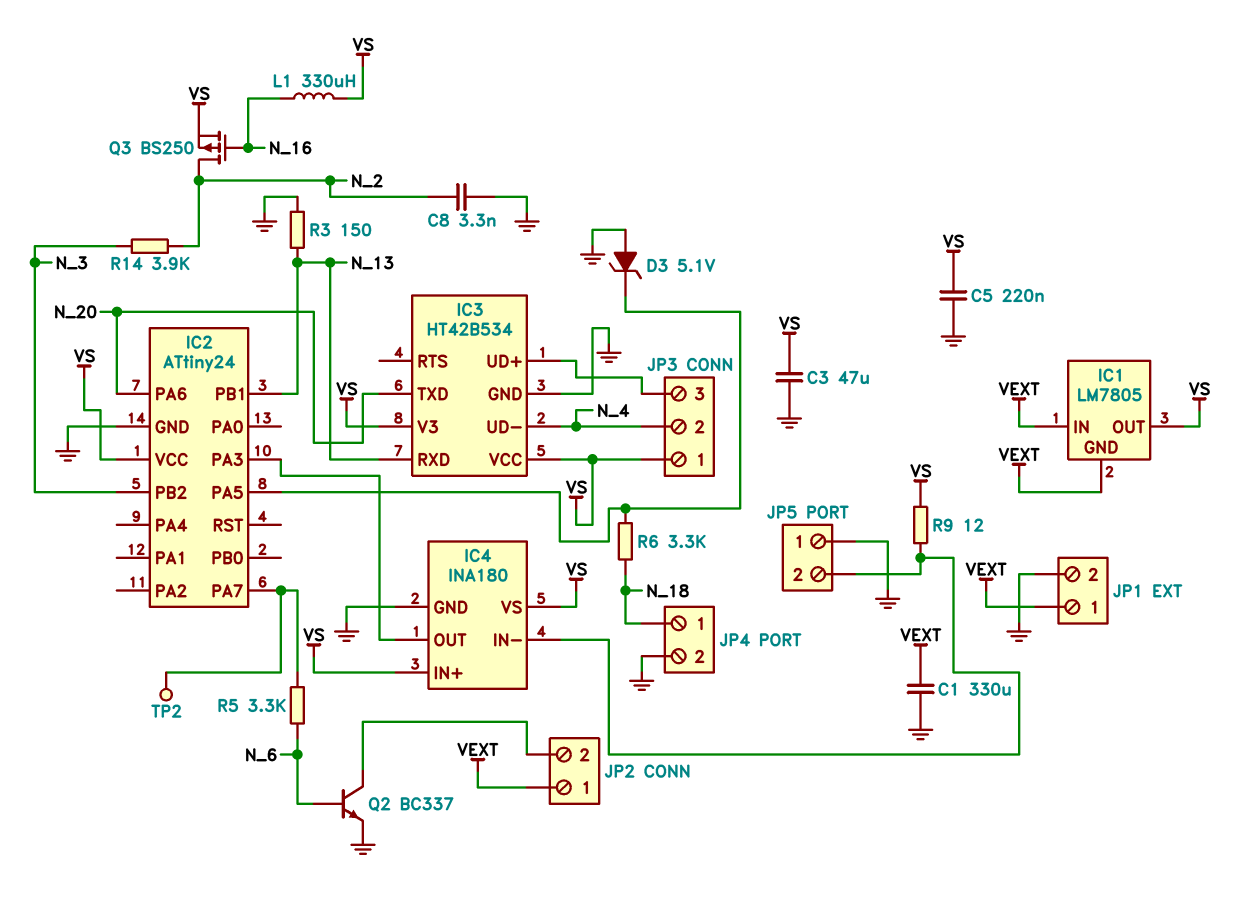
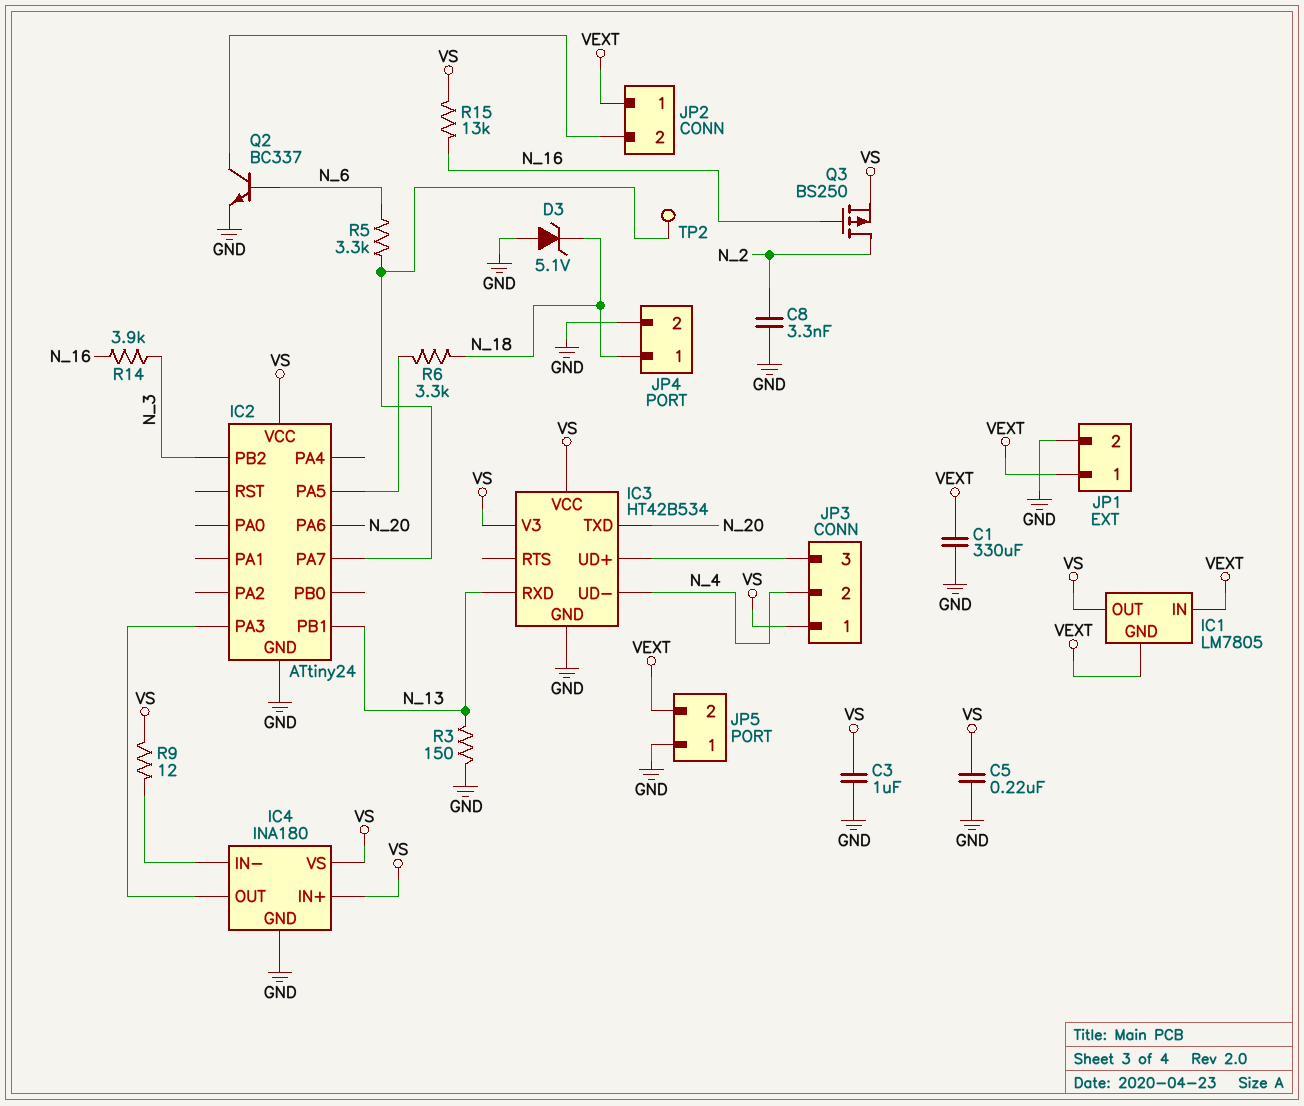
C3: 47uF (GND, VS) -> 1uF (GND, VS)
D3: zener 5.1V (A GND, K IC2/PA5) -> zener 5.1V (A GND, K N_18)
JP5 pin 2: IC4/IN- -> VEXT
L1: 330uH (N_16, VS) -> none
R14: 3.9k (N_2, N_3) -> 3.9k (N_3, N_16)
R15: none -> 13k (N_16, VS)

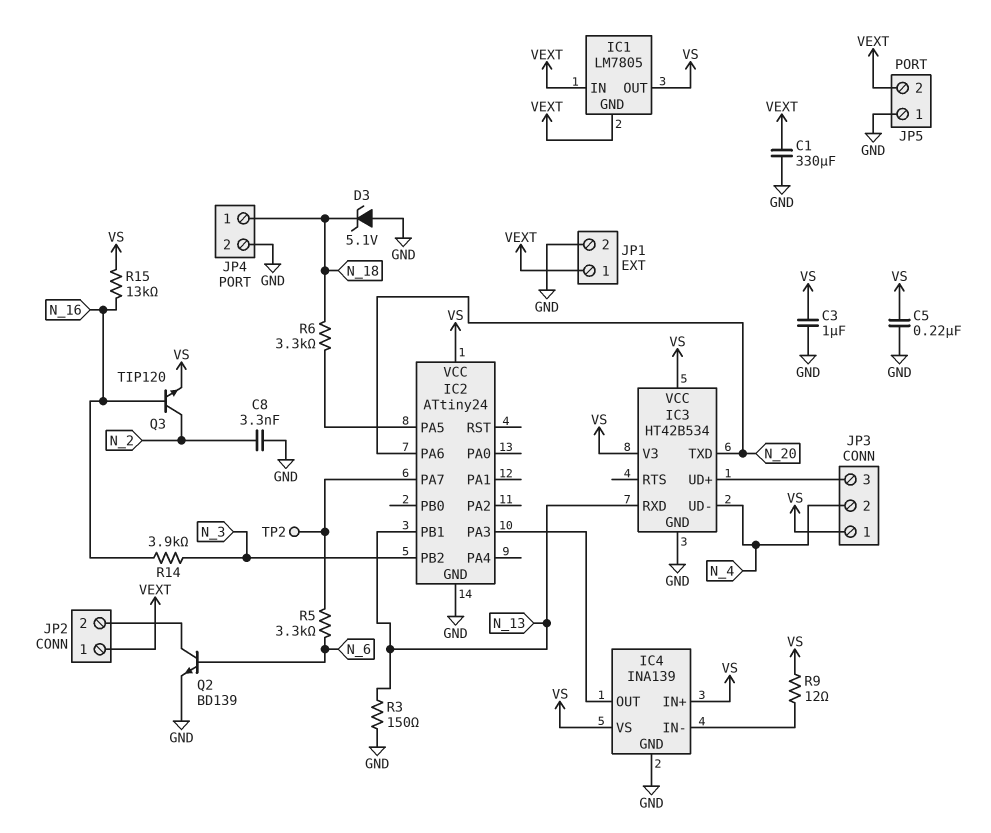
IC4: INA180 -> INA139
Q2: NPN BC337 (B N_6, C JP2/2, E GND) -> NPN BD139 (B N_6, C JP2/2, E GND)
Q3: PMOS BS250 (G N_16, D N_2, S VS) -> NPN TIP120 (B N_16, C N_2, E VS)

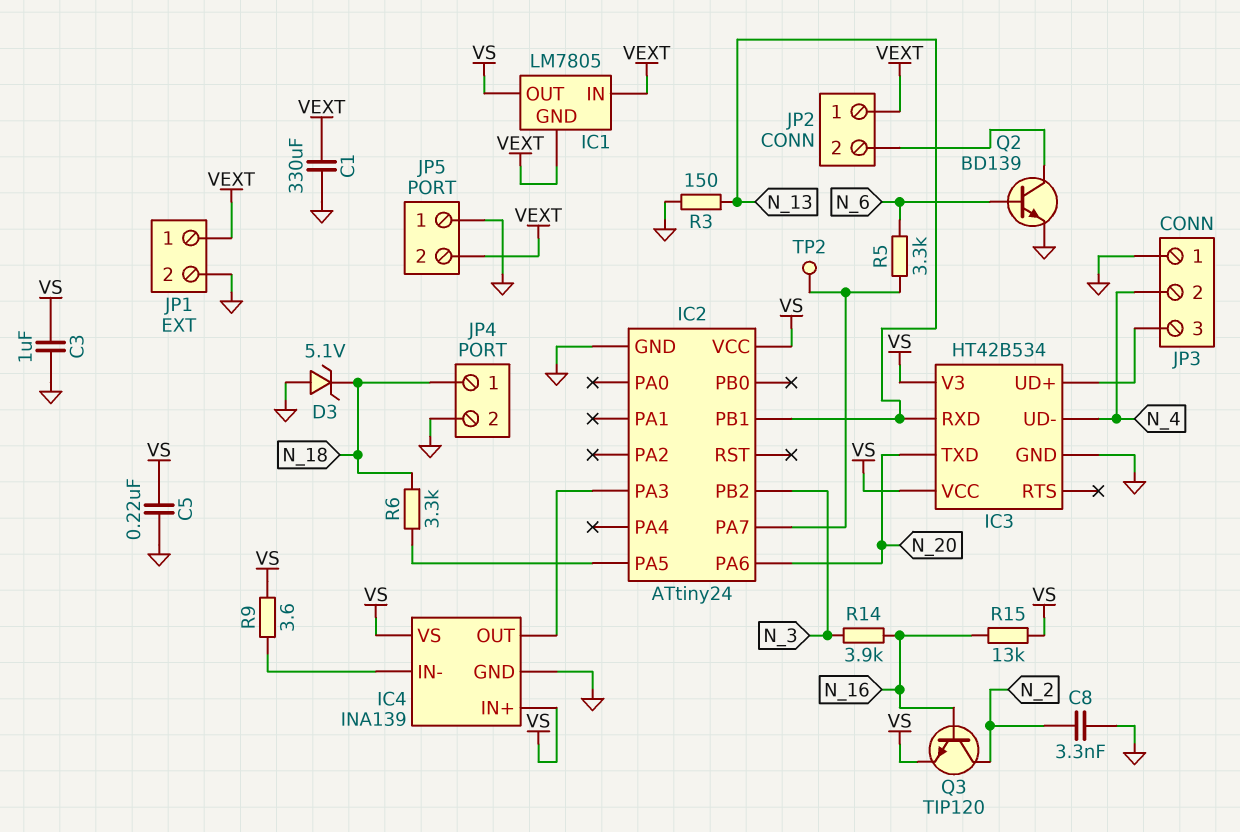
JP3 pin 1: VS -> GND
R9: 12 (IC4/IN-, VS) -> 3.6 (IC4/IN-, VS)

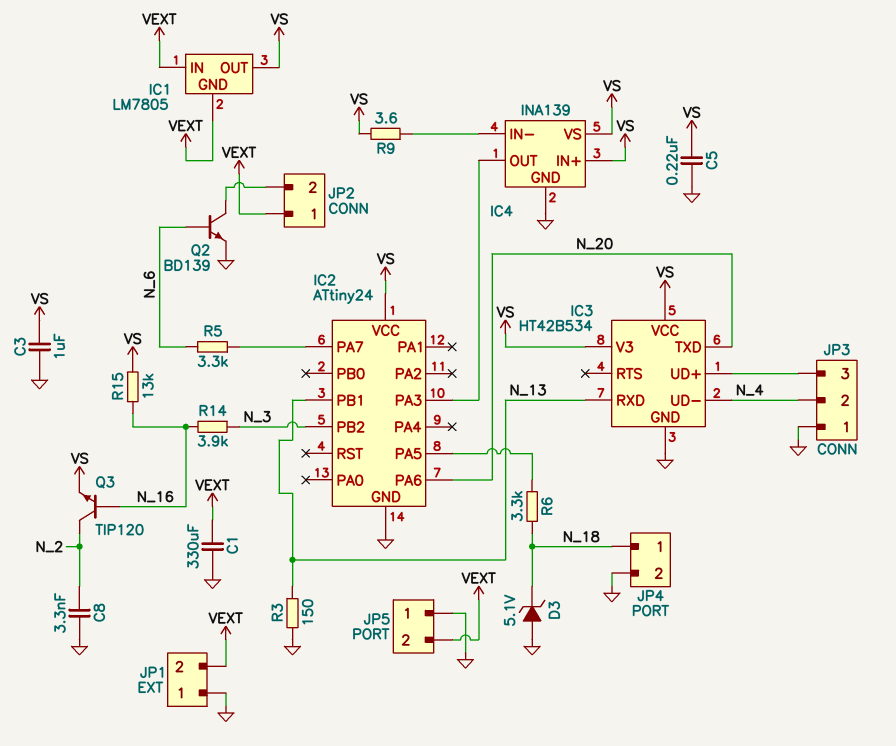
JP1 pin 1: VEXT -> GND
JP1 pin 2: GND -> VEXT
TP2: test point (IC2/PA7) -> none

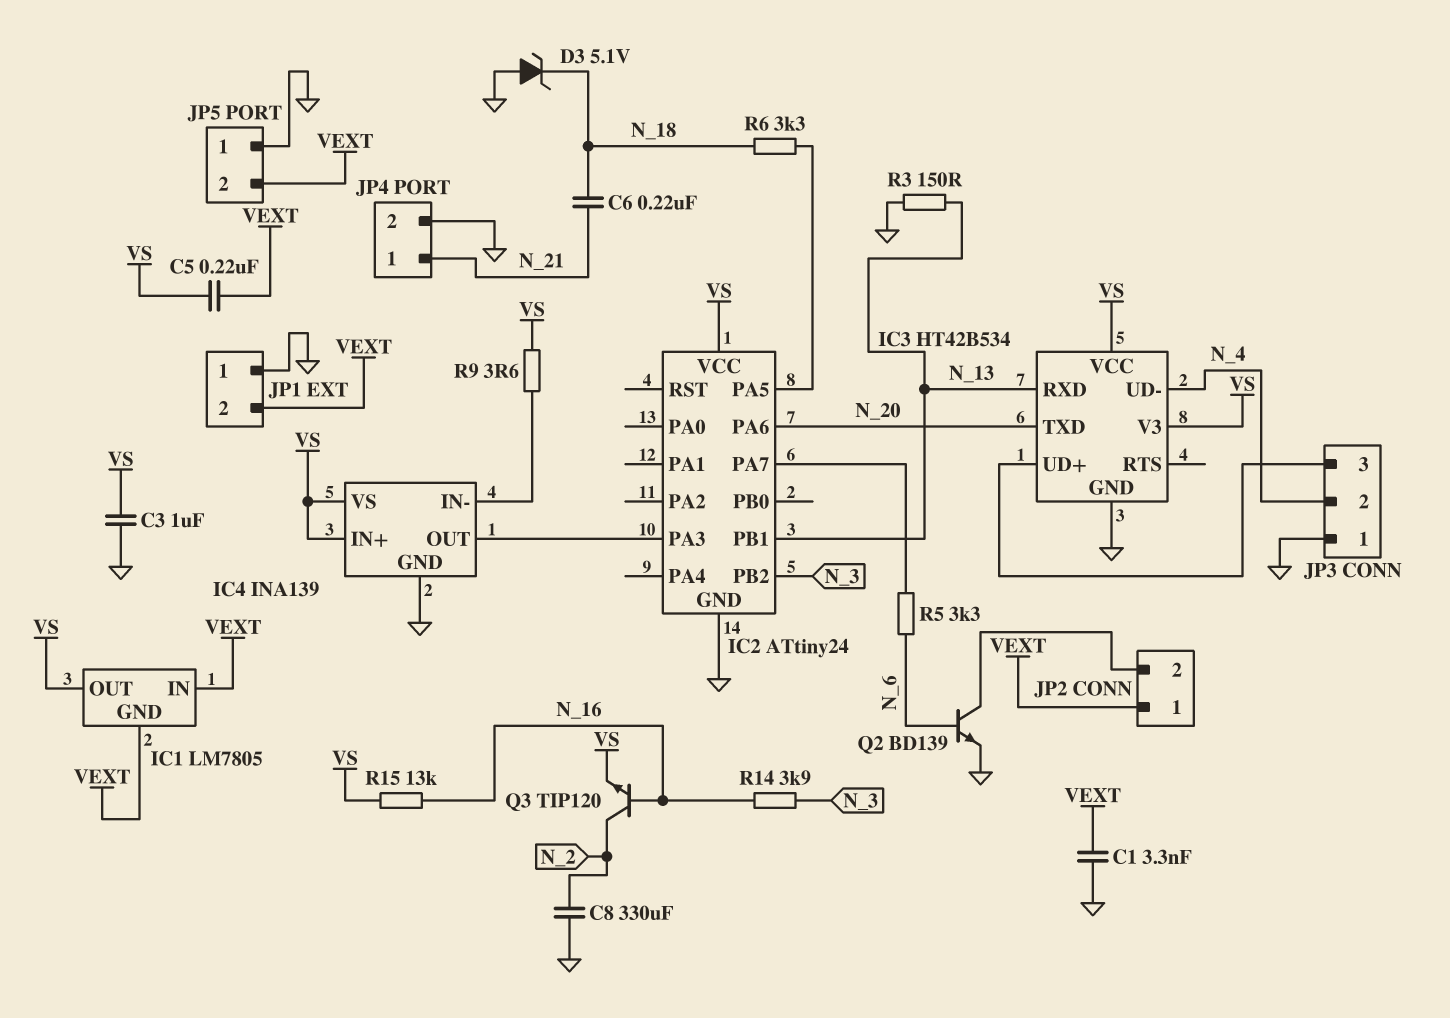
C1: 330uF (GND, VEXT) -> 3.3nF (GND, VEXT)
C5: 220nF (GND, VS) -> 220nF (VEXT, VS)
C6: none -> 220nF (N_18, N_21)
C8: 3.3nF (GND, N_2) -> 330uF (GND, N_2)
JP4 pin 1: N_18 -> N_21

